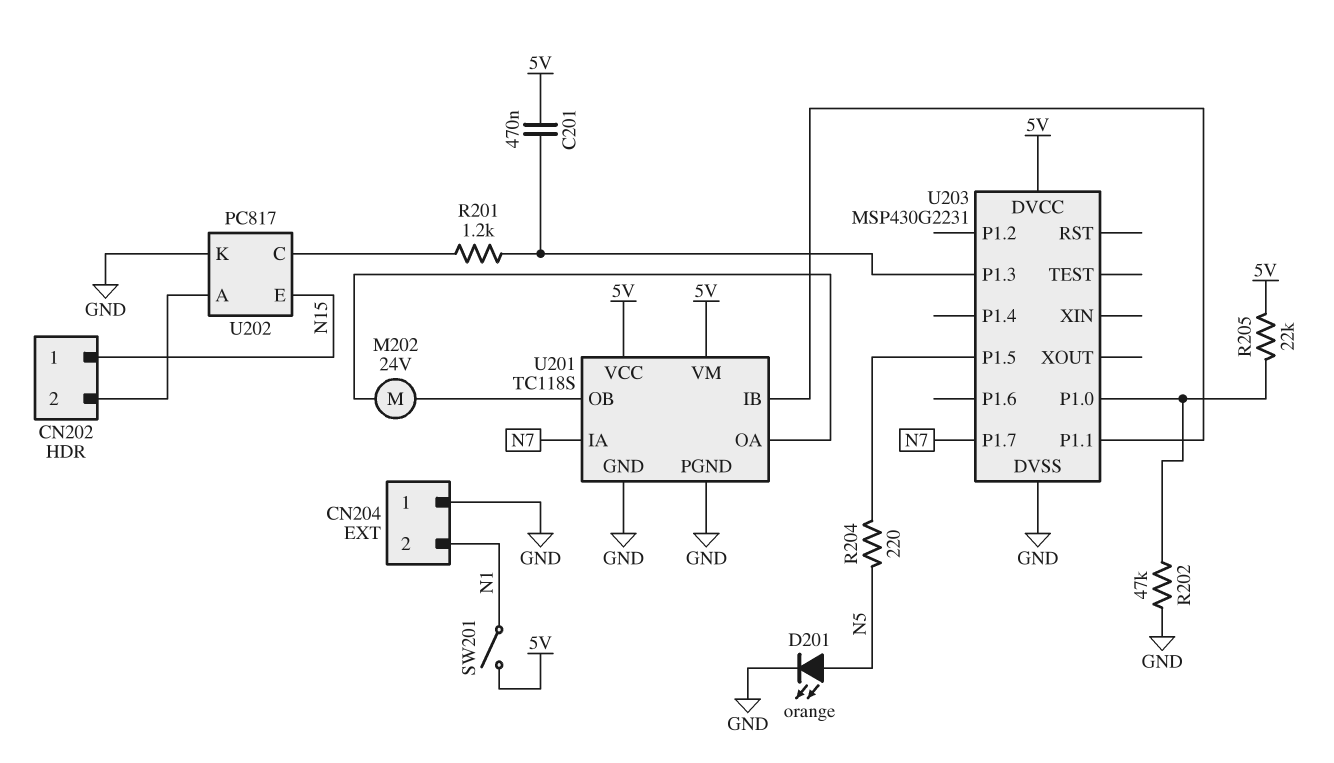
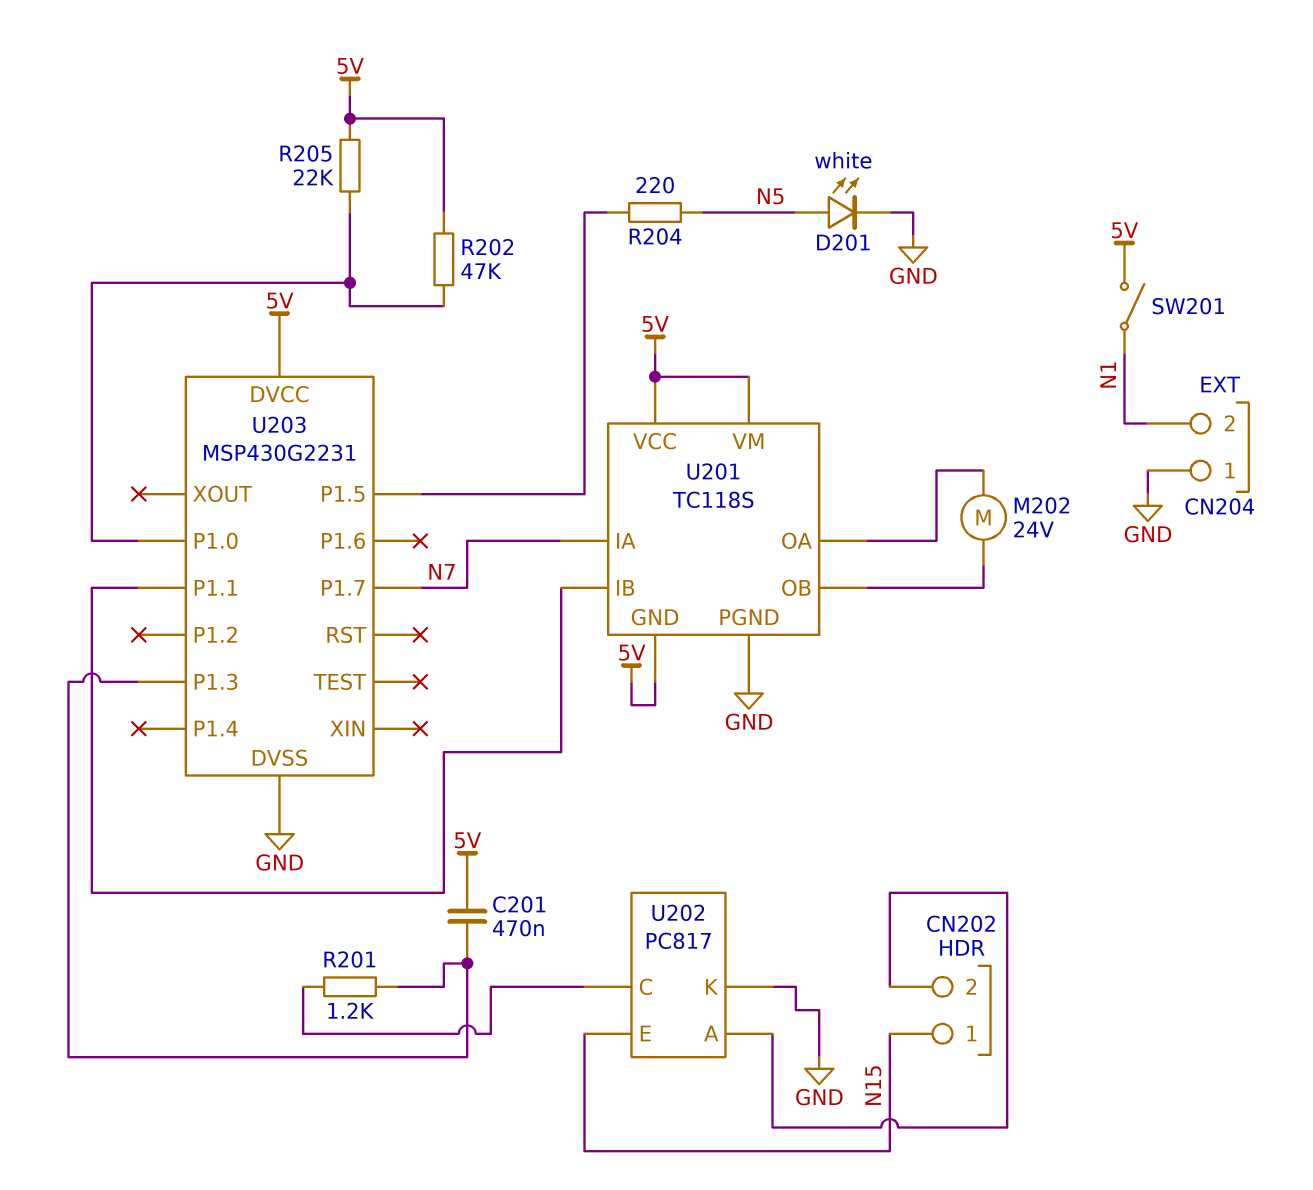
D201: LED orange (A N5, K GND) -> LED white (A N5, K GND)
R202: 47k (GND, U203/P1.0) -> 47k (5V, U203/P1.0)
U201 pin GND: GND -> 5V

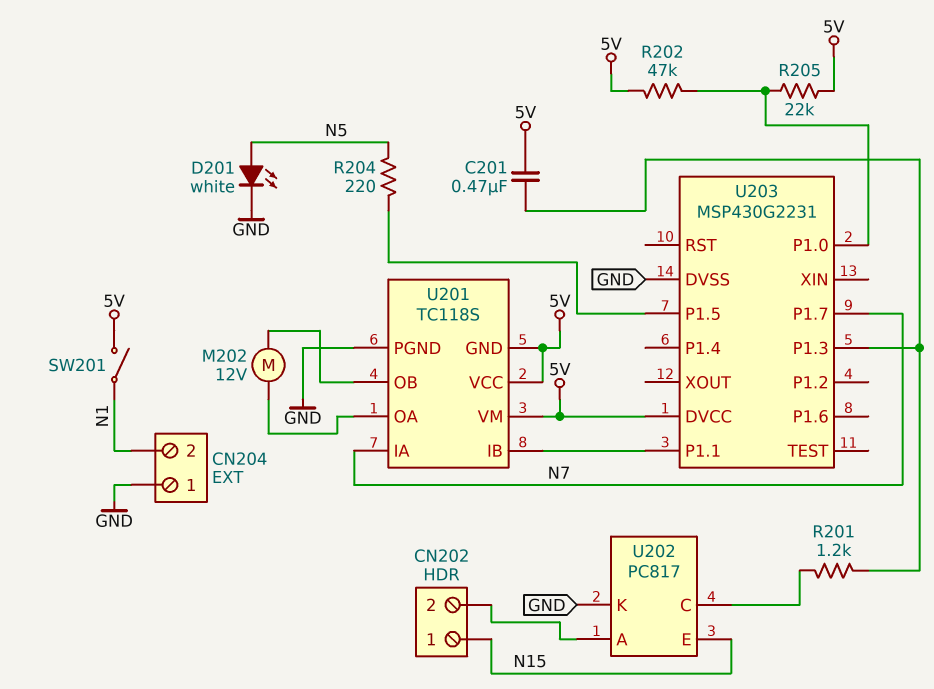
M202: motor 24V (U201/OA, U201/OB) -> motor 12V (U201/OA, U201/OB)

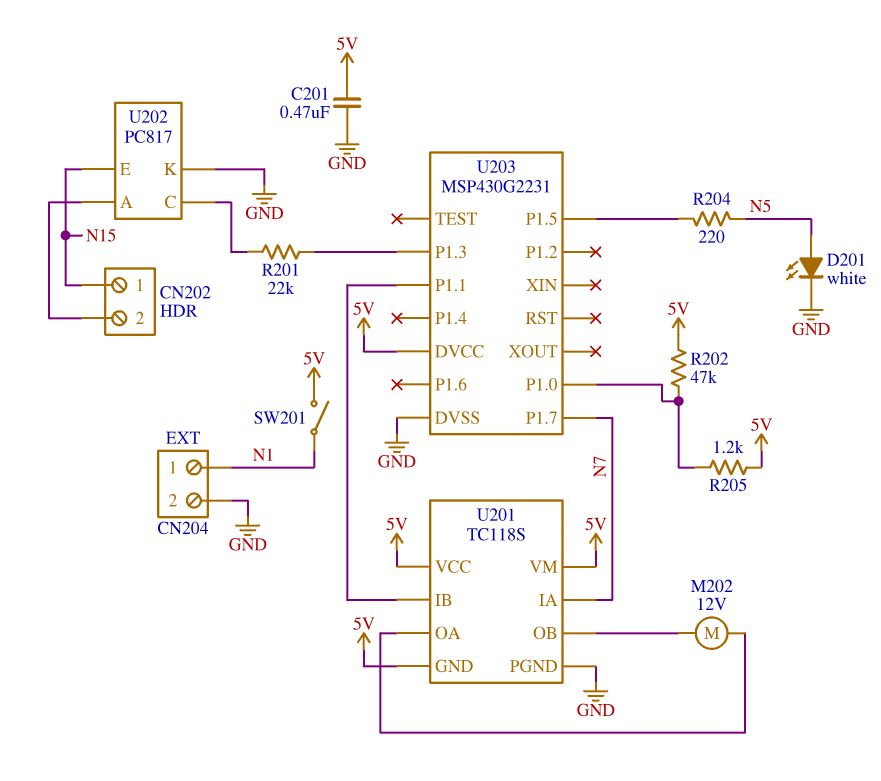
C201: 470nF (5V, U203/P1.3) -> 470nF (5V, GND)
CN204 pin 1: GND -> N1
CN204 pin 2: N1 -> GND
R201: 1.2k (U202/C, U203/P1.3) -> 22k (U202/C, U203/P1.3)
R205: 22k (5V, U203/P1.0) -> 1.2k (5V, U203/P1.0)

